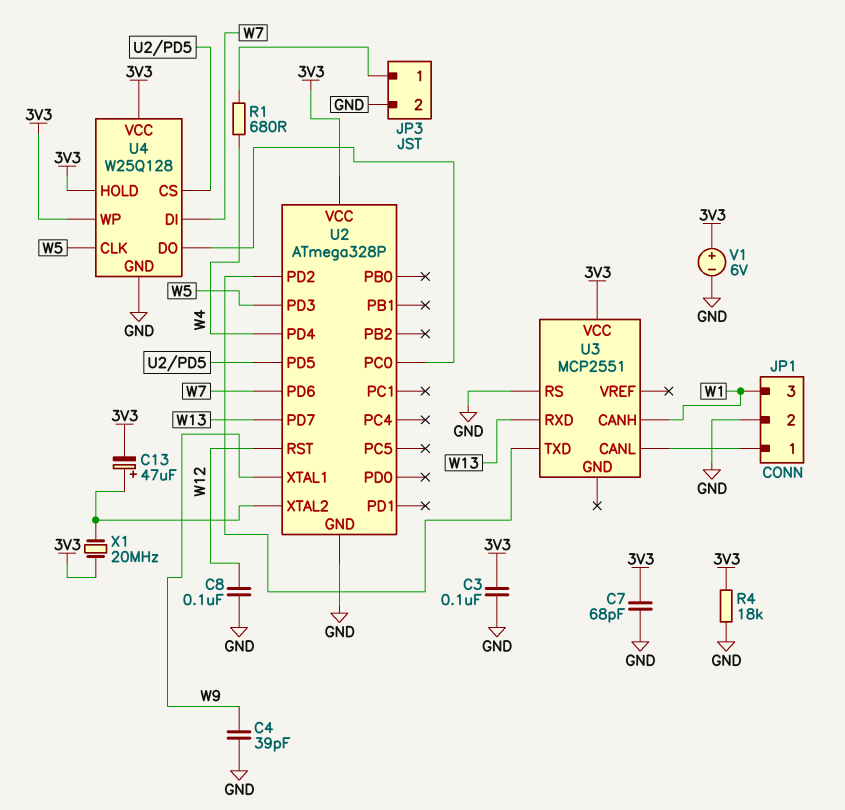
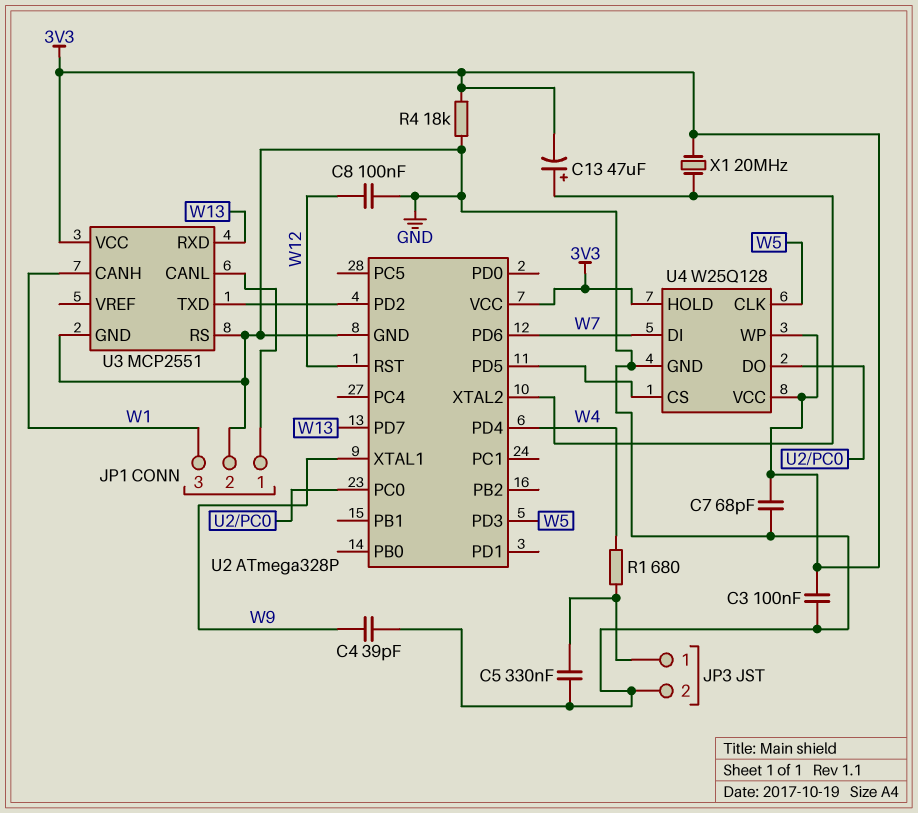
C5: none -> 330nF (GND, JP3/1)
U3 pin GND: none -> GND
V1: 6V (plus 3V3, minus GND) -> none

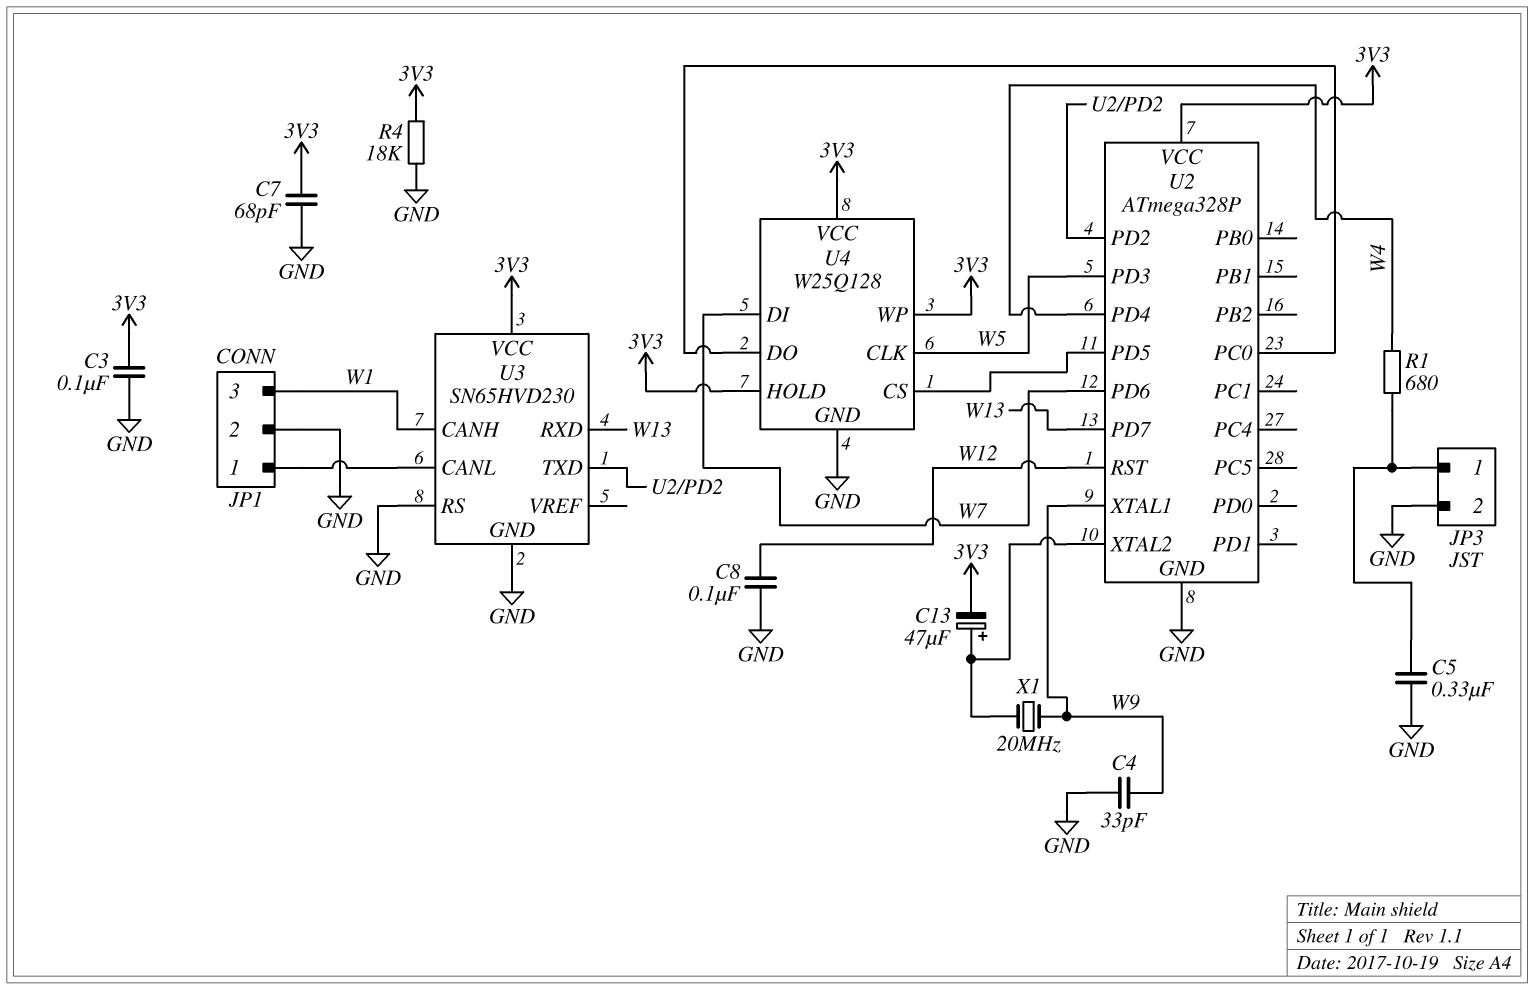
C4: 39pF (GND, W9) -> 33pF (GND, W9)
U3: MCP2551 -> SN65HVD230
X1: 20MHz (3V3, U2/XTAL2) -> 20MHz (U2/XTAL2, W9)

